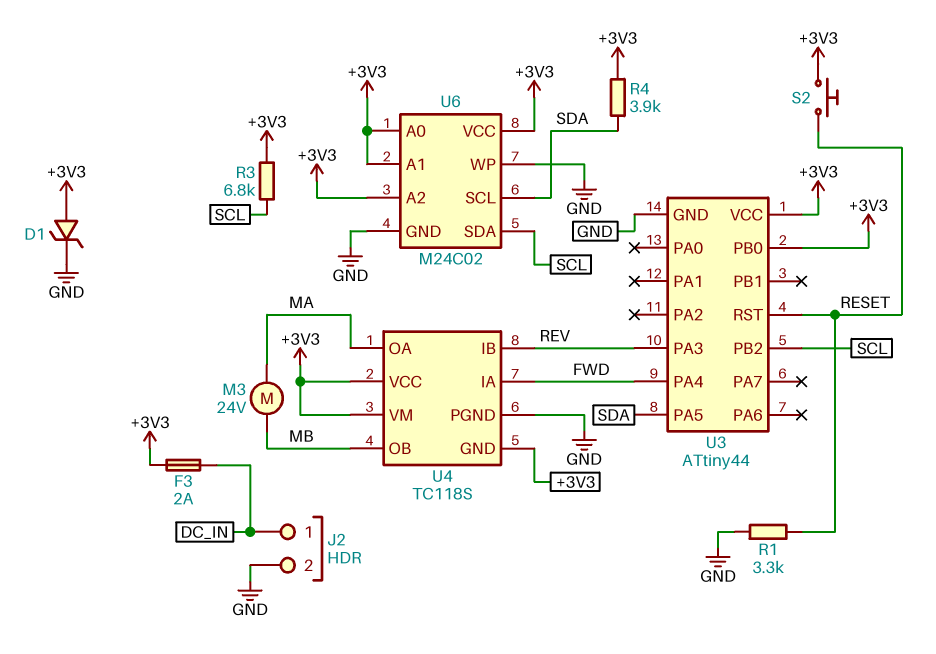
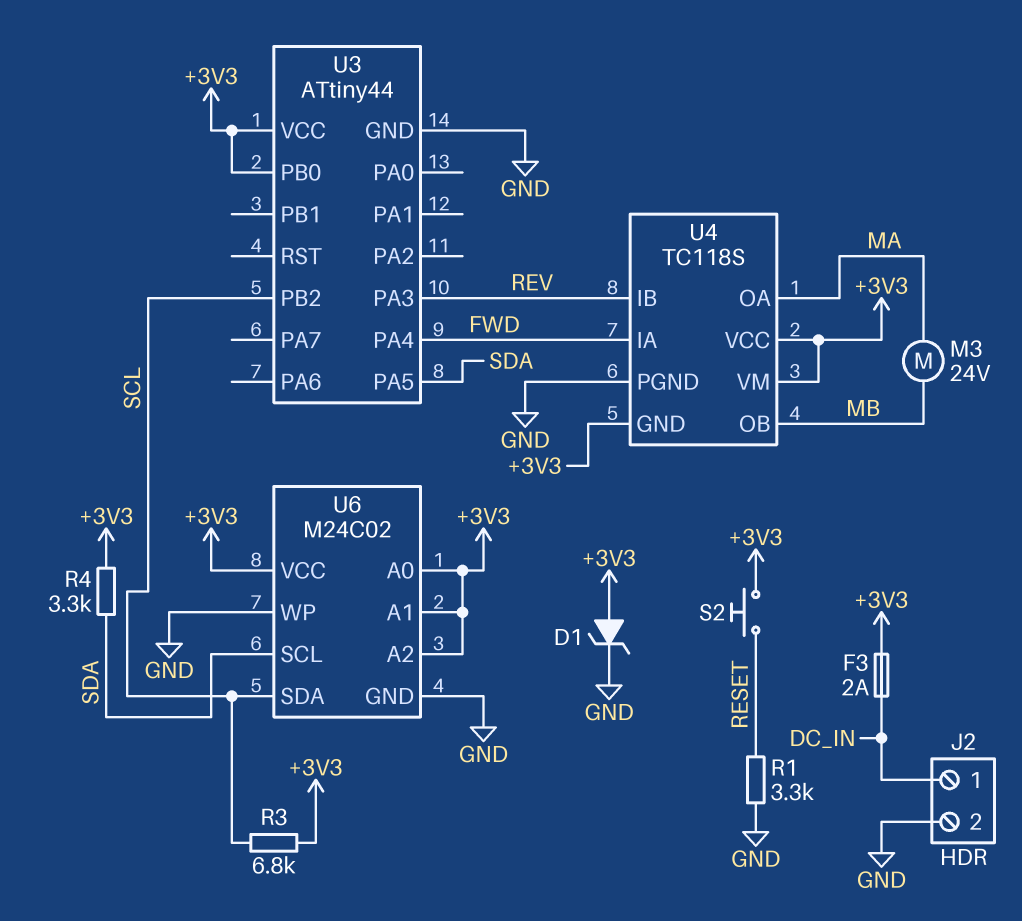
R4: 3.9k (+3V3, SDA) -> 3.3k (+3V3, SDA)
U3 pin RST: RESET -> none

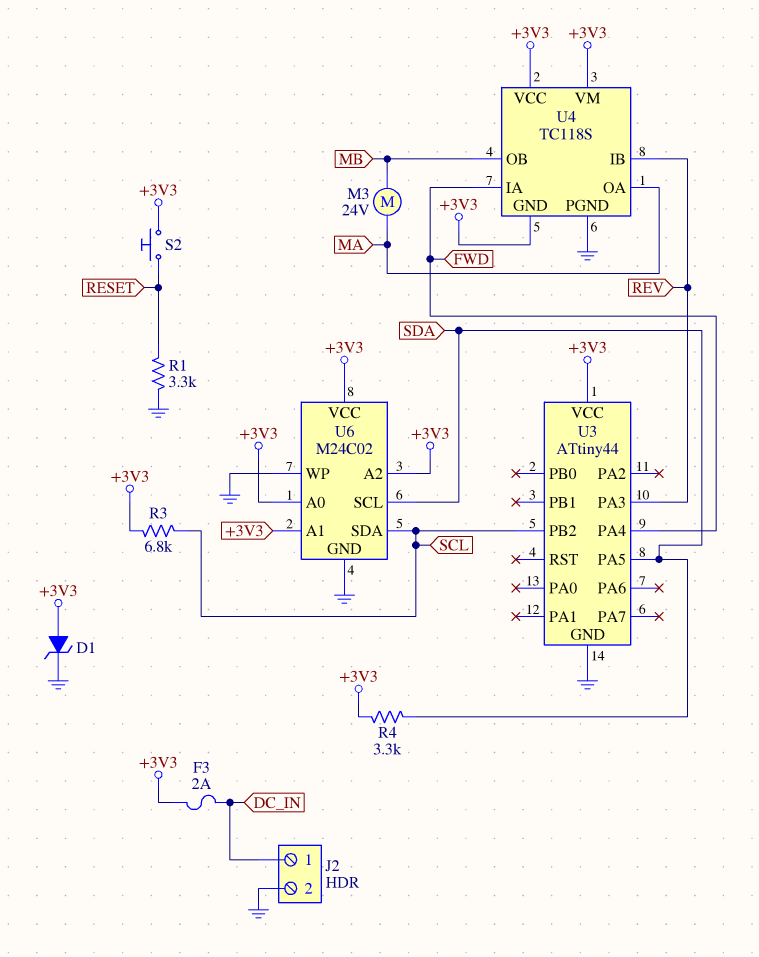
U3 pin PB0: +3V3 -> none

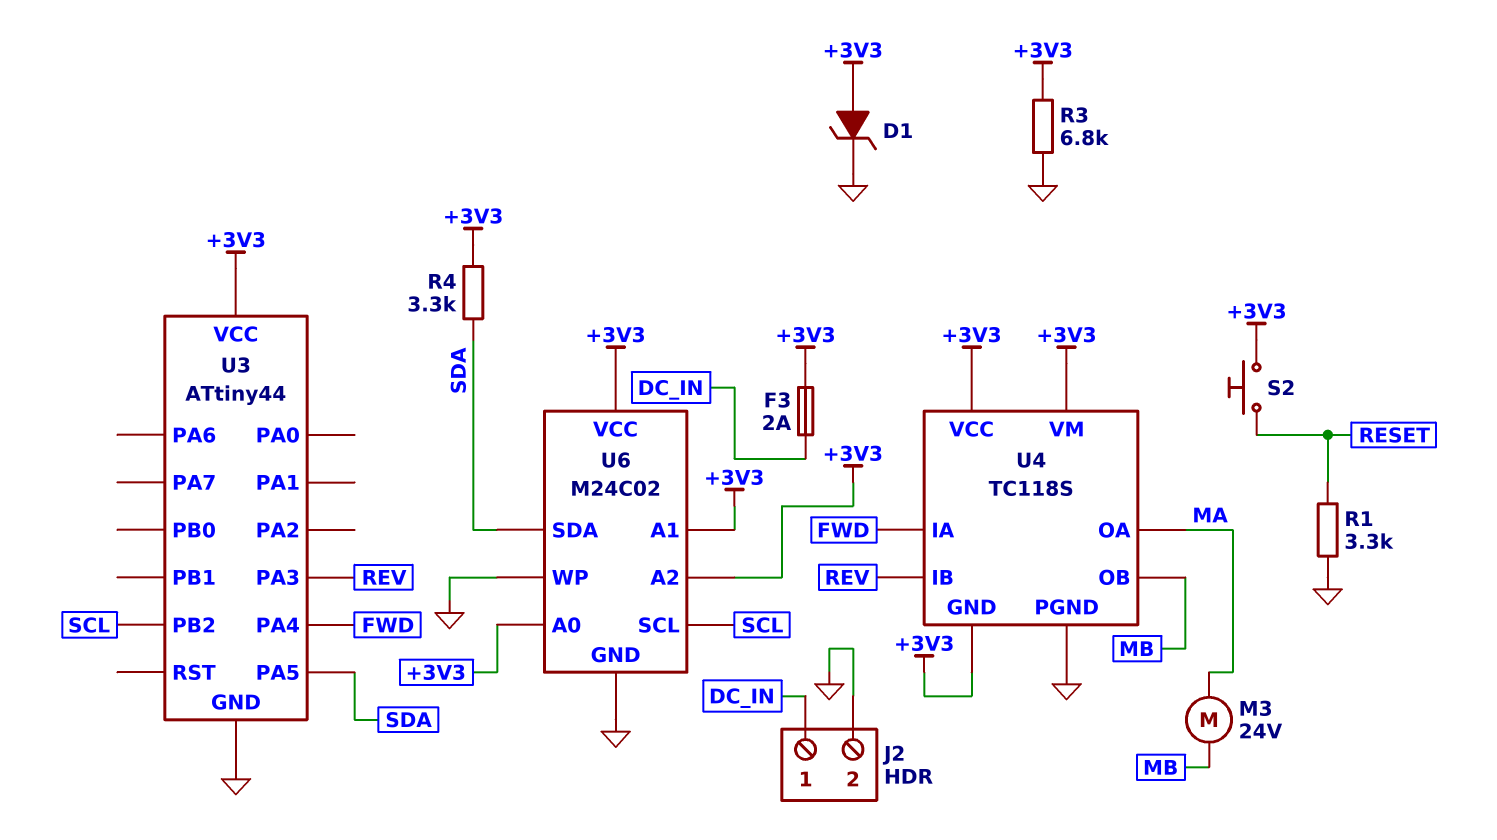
R3: 6.8k (+3V3, SCL) -> 6.8k (+3V3, GND)
U6 pin SCL: SDA -> SCL
U6 pin SDA: SCL -> SDA

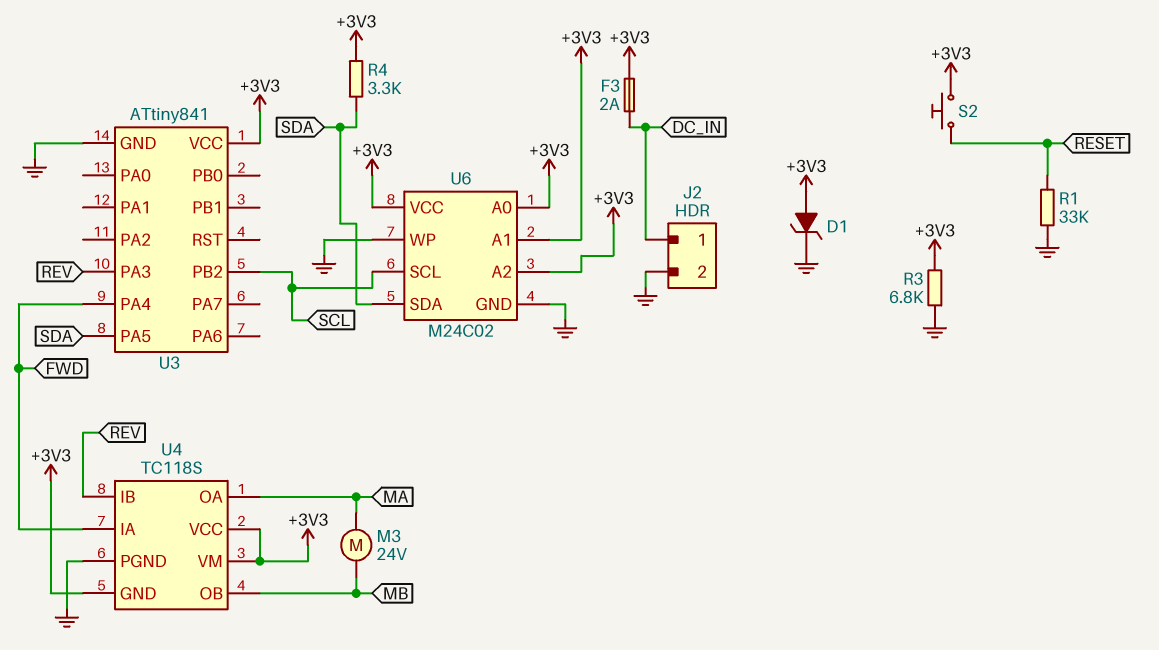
R1: 3.3k (GND, RESET) -> 33k (GND, RESET)
U3: ATtiny44 -> ATtiny841

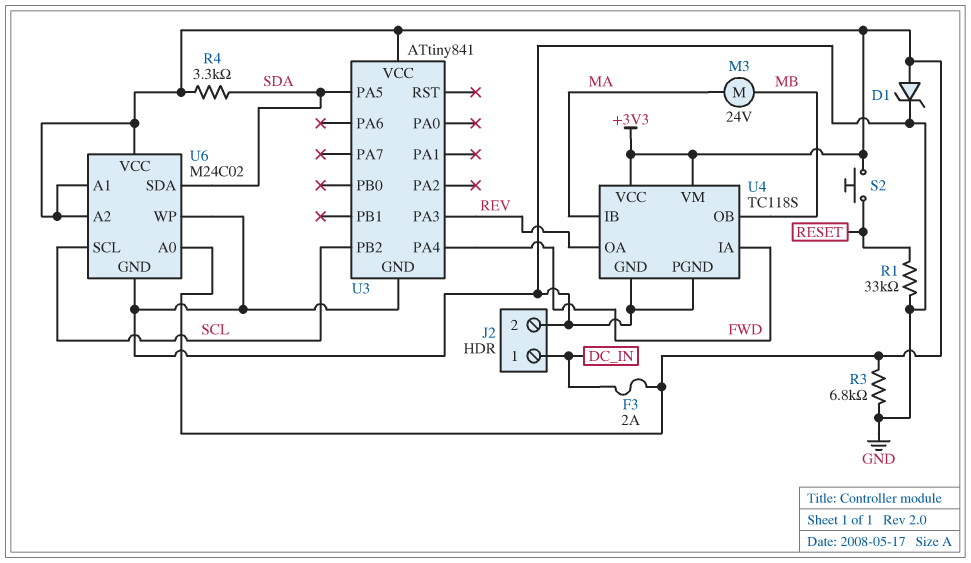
U4 pin GND: +3V3 -> GND
U4 pin IB: REV -> MA
U4 pin OA: MA -> REV

